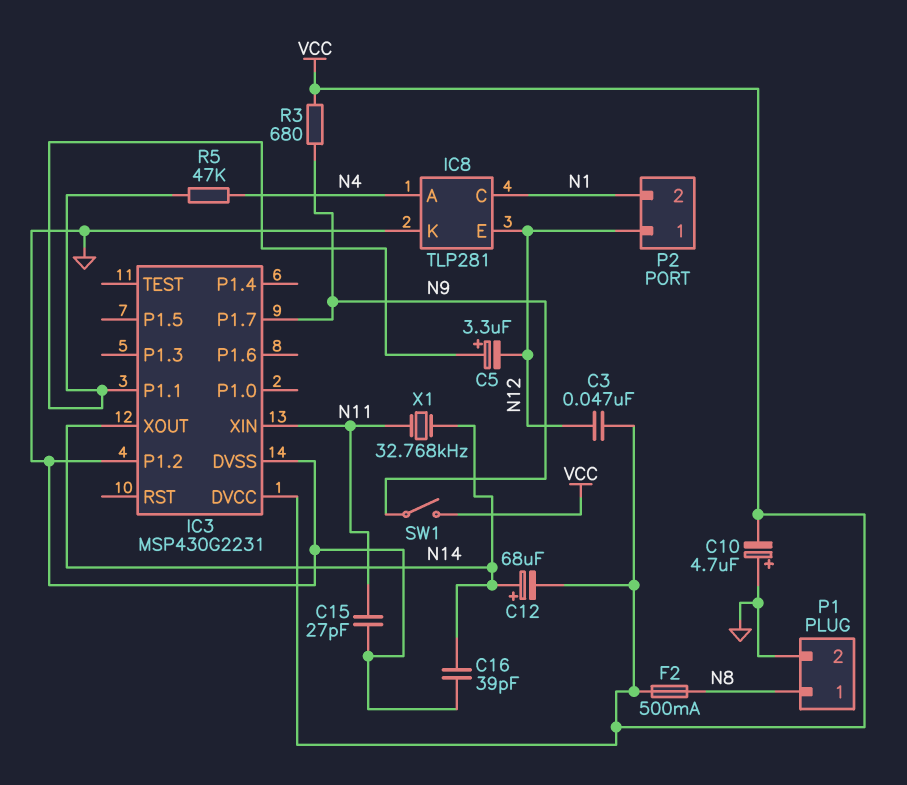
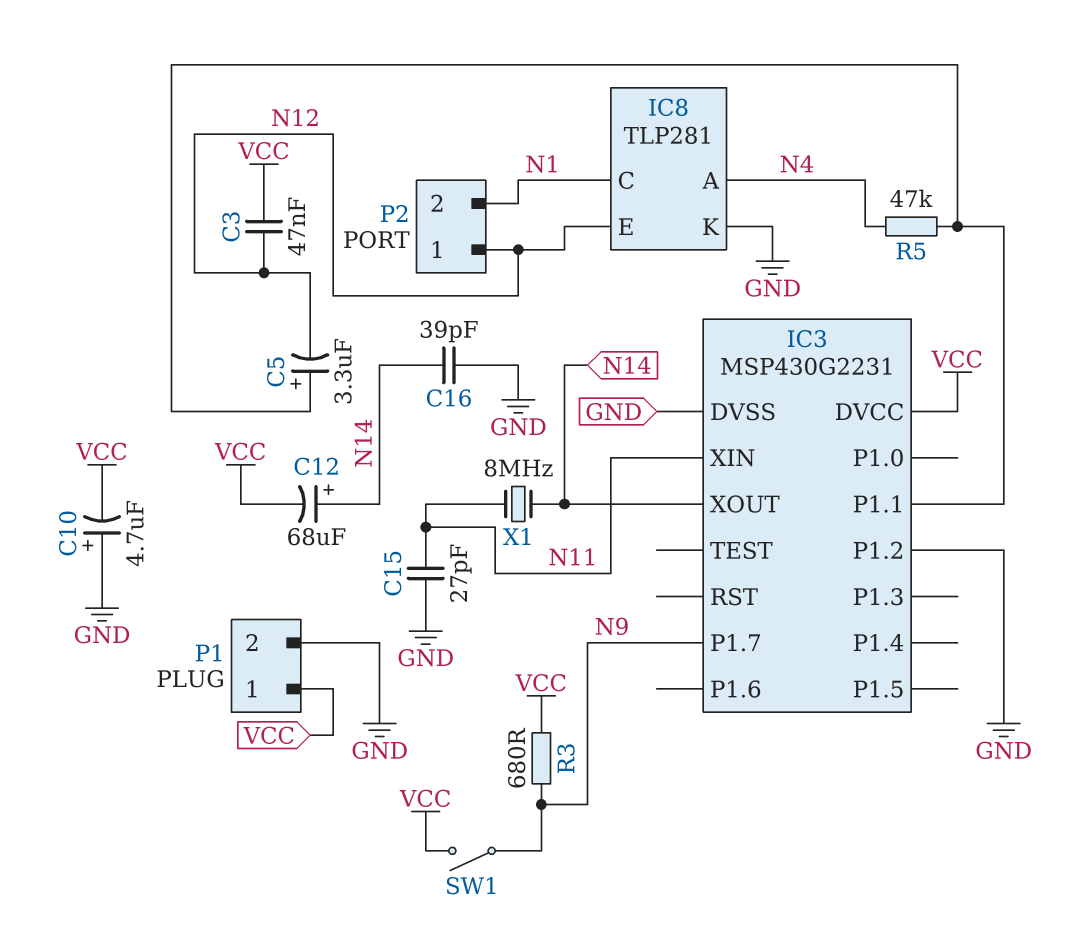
F2: 500mA (N8, VCC) -> none
P1 pin 1: N8 -> VCC
X1: 32.768kHz (N11, N14) -> 8MHz (N11, N14)

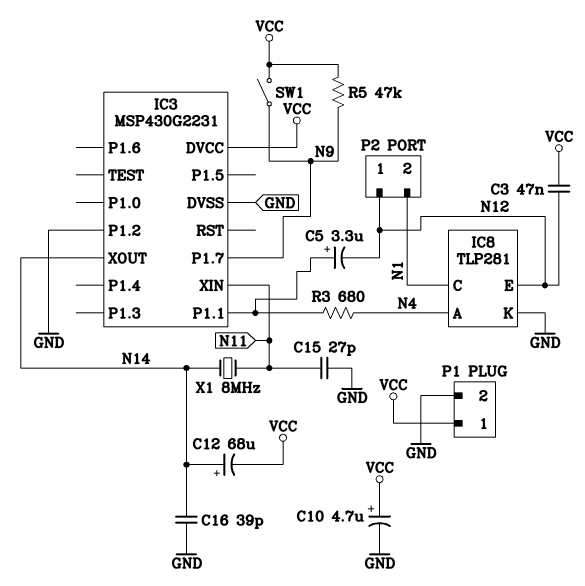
C10: 4.7uF (plus GND, minus VCC) -> 4.7uF (plus VCC, minus GND)
R3: 680 (N9, VCC) -> 680 (IC3/P1.1, N4)
R5: 47k (IC3/P1.1, N4) -> 47k (N9, VCC)

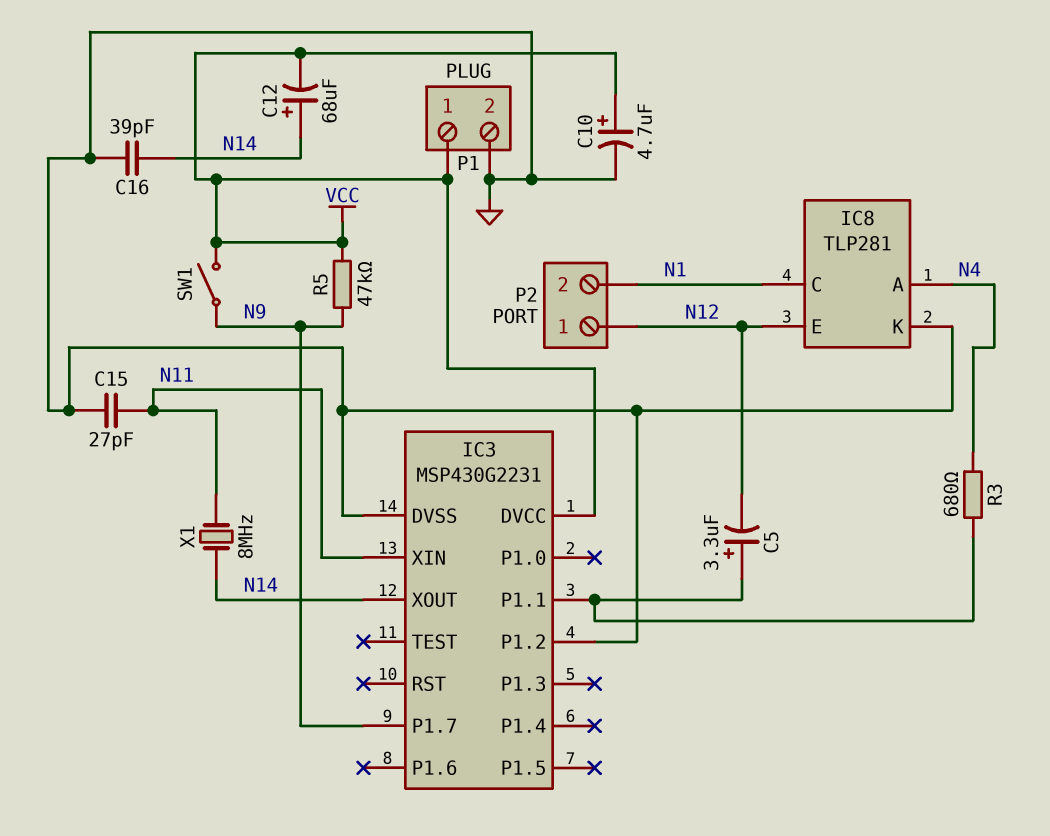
C3: 47nF (N12, VCC) -> none

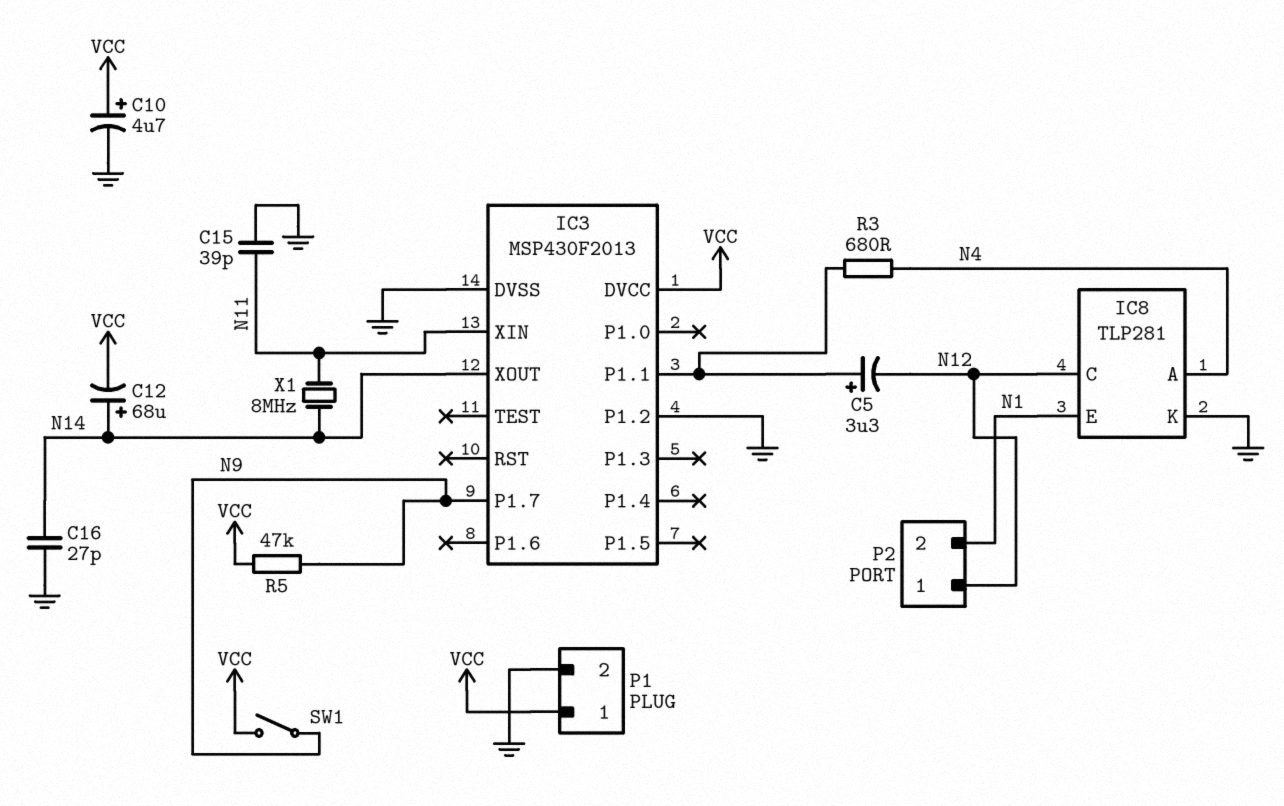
C15: 27pF (GND, N11) -> 39pF (GND, N11)
C16: 39pF (GND, N14) -> 27pF (GND, N14)
IC3: MSP430G2231 -> MSP430F2013
IC8 pin C: N1 -> N12
IC8 pin E: N12 -> N1

